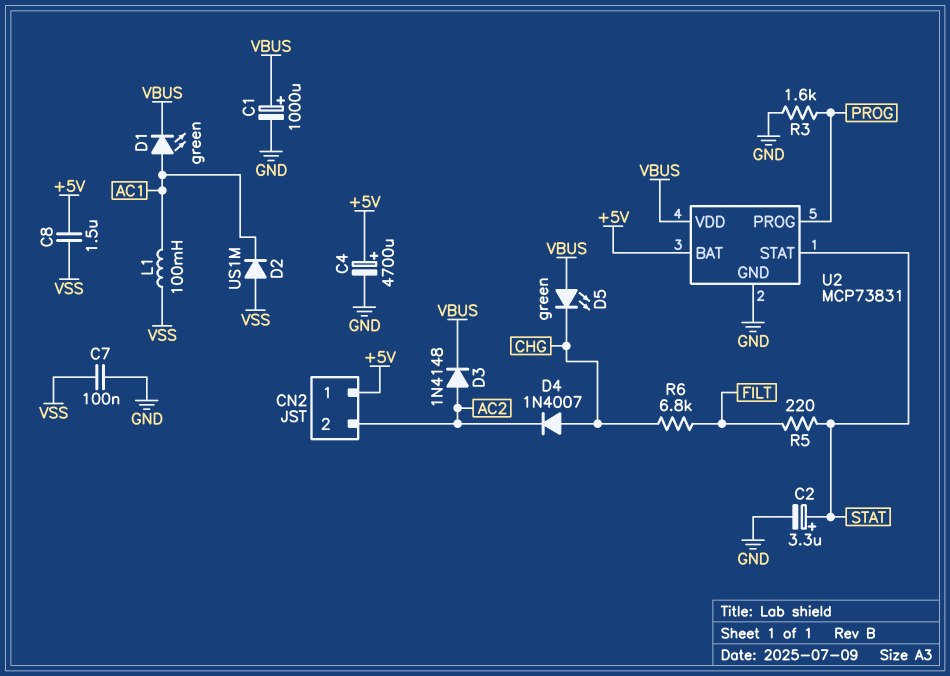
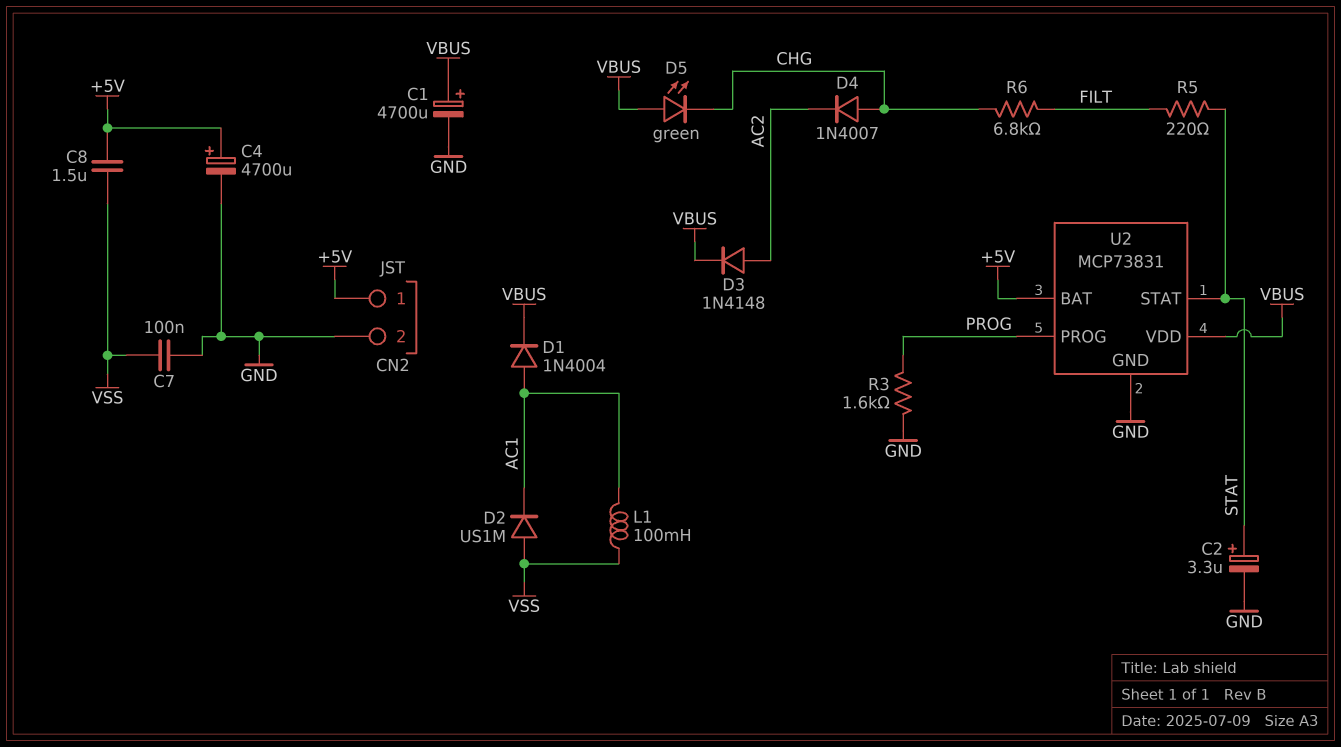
C1: 1000uF (plus VBUS, minus GND) -> 4700uF (plus VBUS, minus GND)
CN2 pin 2: AC2 -> GND
D1: LED green (A AC1, K VBUS) -> diode 1N4004 (A AC1, K VBUS)

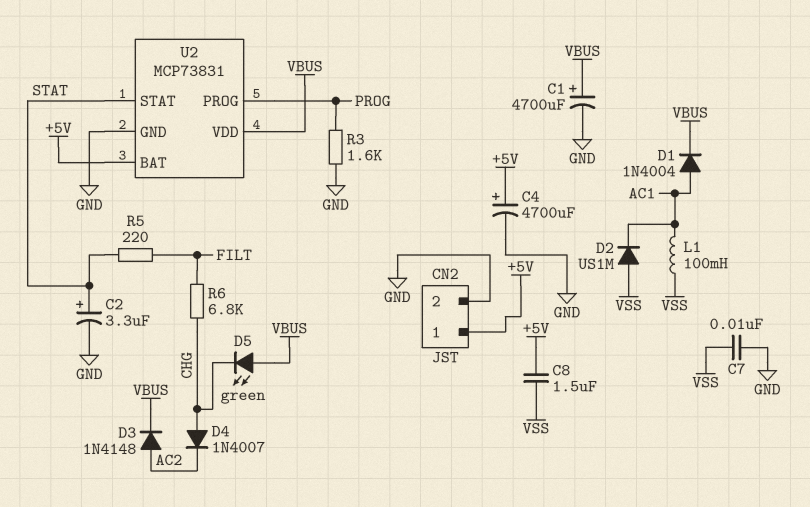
C7: 100nF (GND, VSS) -> 10nF (GND, VSS)

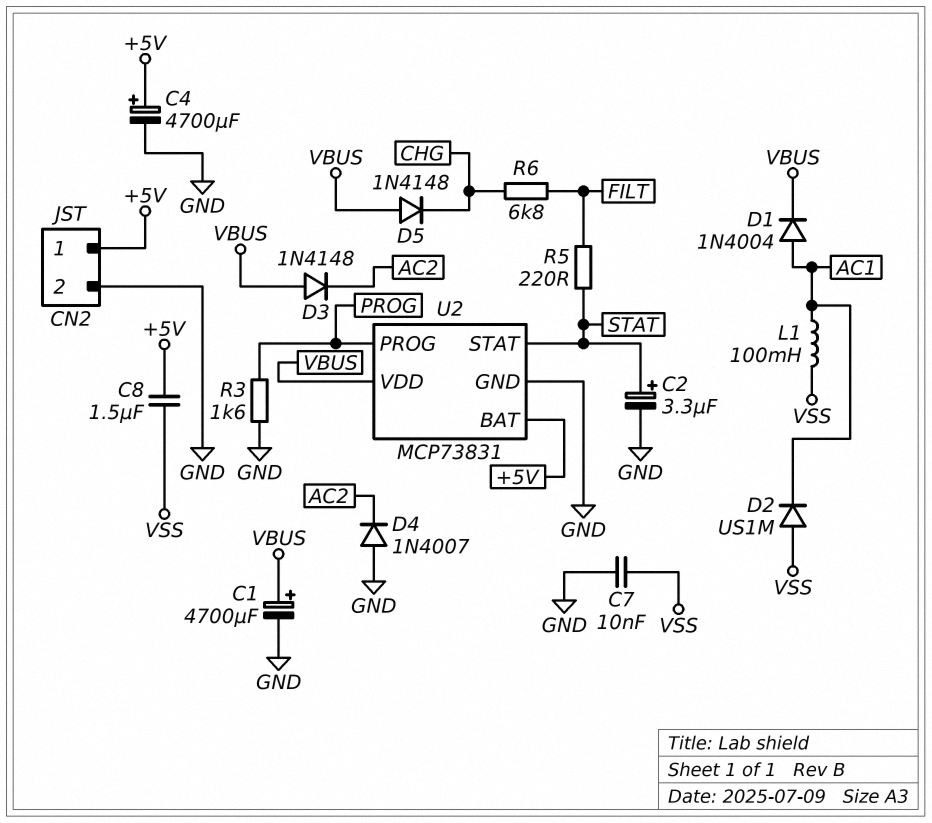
D3: diode 1N4148 (A AC2, K VBUS) -> diode 1N4148 (A VBUS, K AC2)
D4: diode 1N4007 (A CHG, K AC2) -> diode 1N4007 (A GND, K AC2)
D5: LED green (A VBUS, K CHG) -> diode 1N4148 (A VBUS, K CHG)

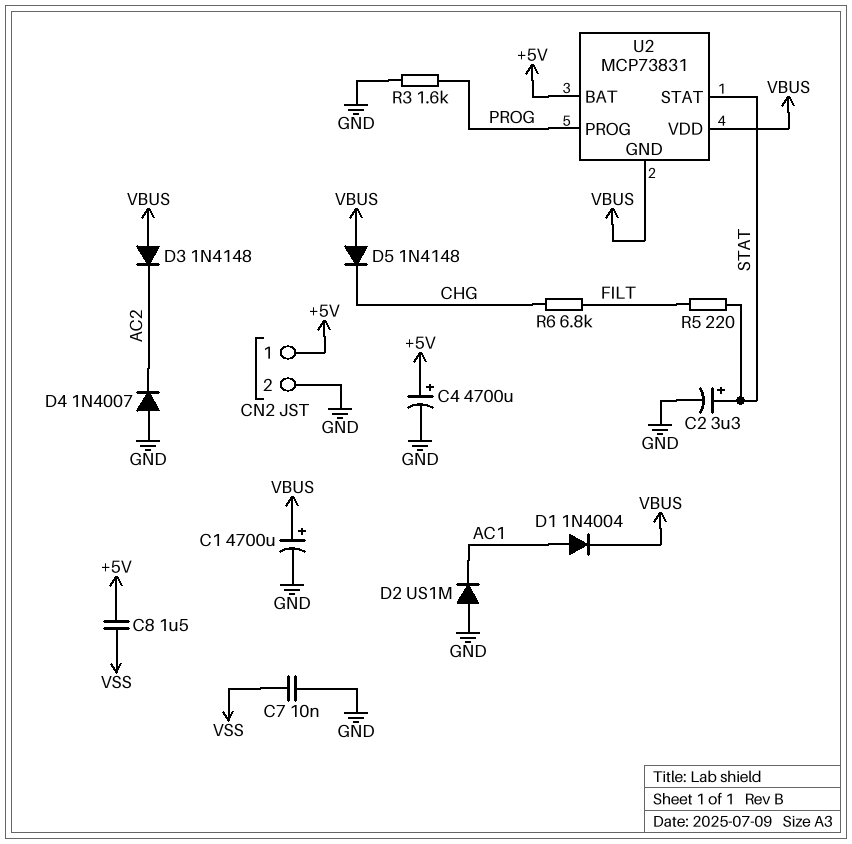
D2: diode US1M (A VSS, K AC1) -> diode US1M (A GND, K AC1)
L1: 100mH (AC1, VSS) -> none
U2 pin GND: GND -> VBUS

